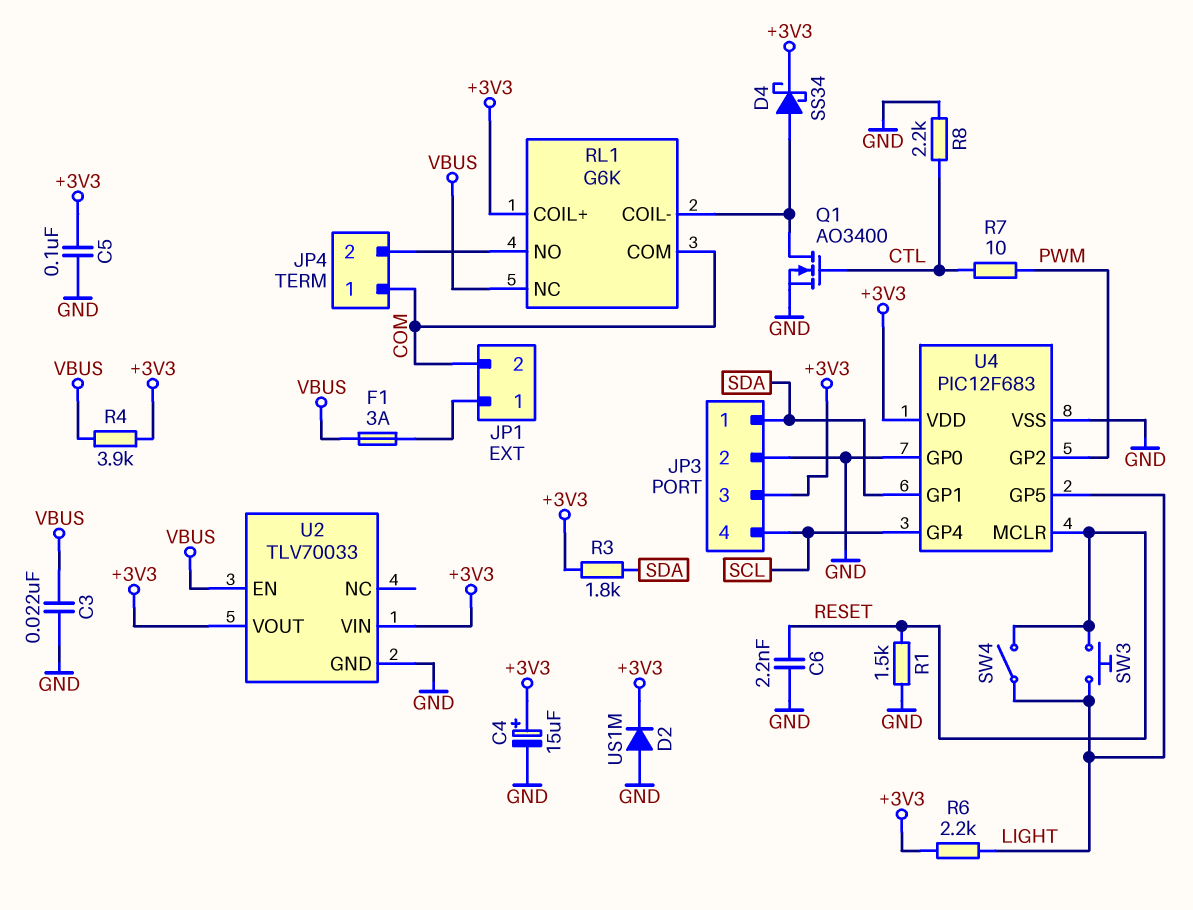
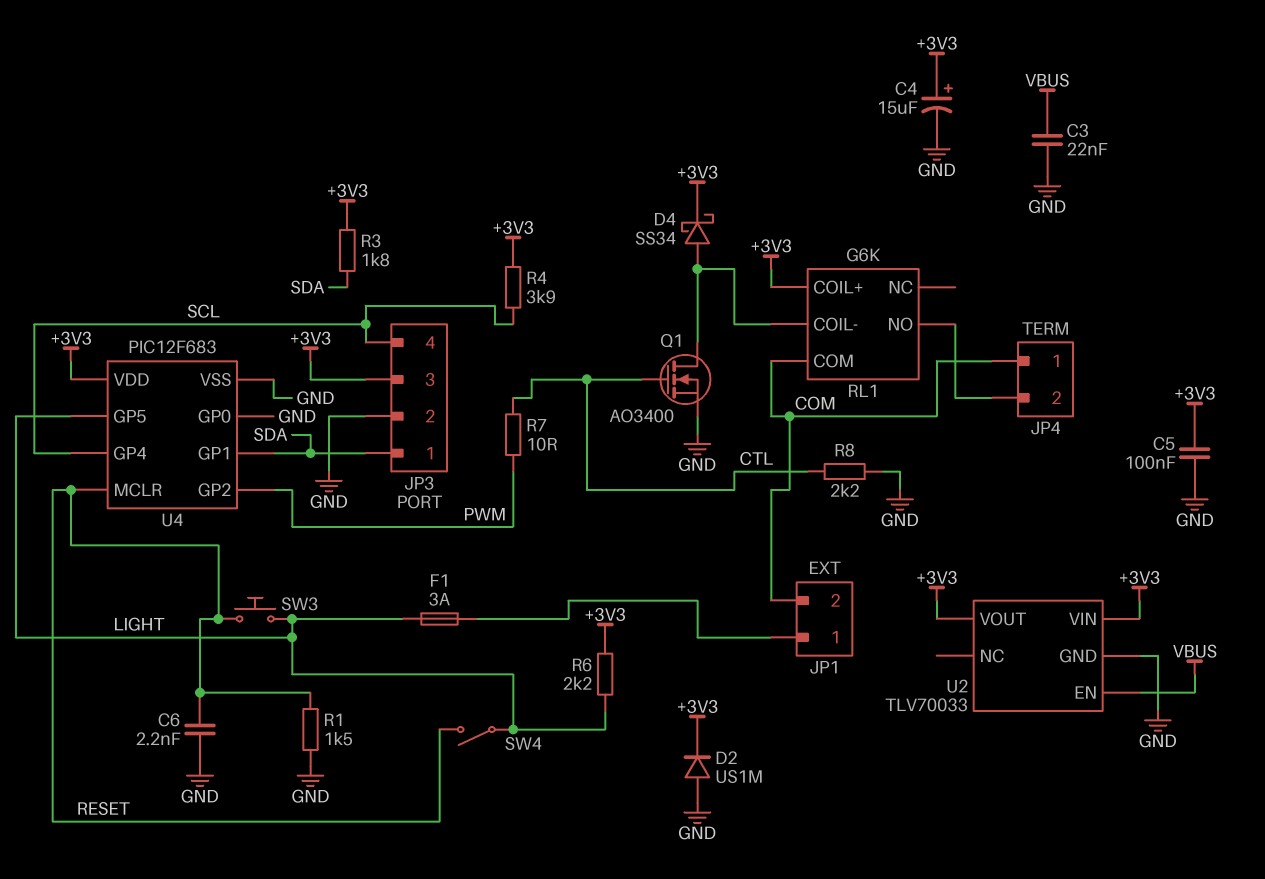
F1: 3A (JP1/1, VBUS) -> 3A (JP1/1, LIGHT)
R4: 3.9k (+3V3, VBUS) -> 3.9k (+3V3, SCL)
RL1 pin NC: VBUS -> none

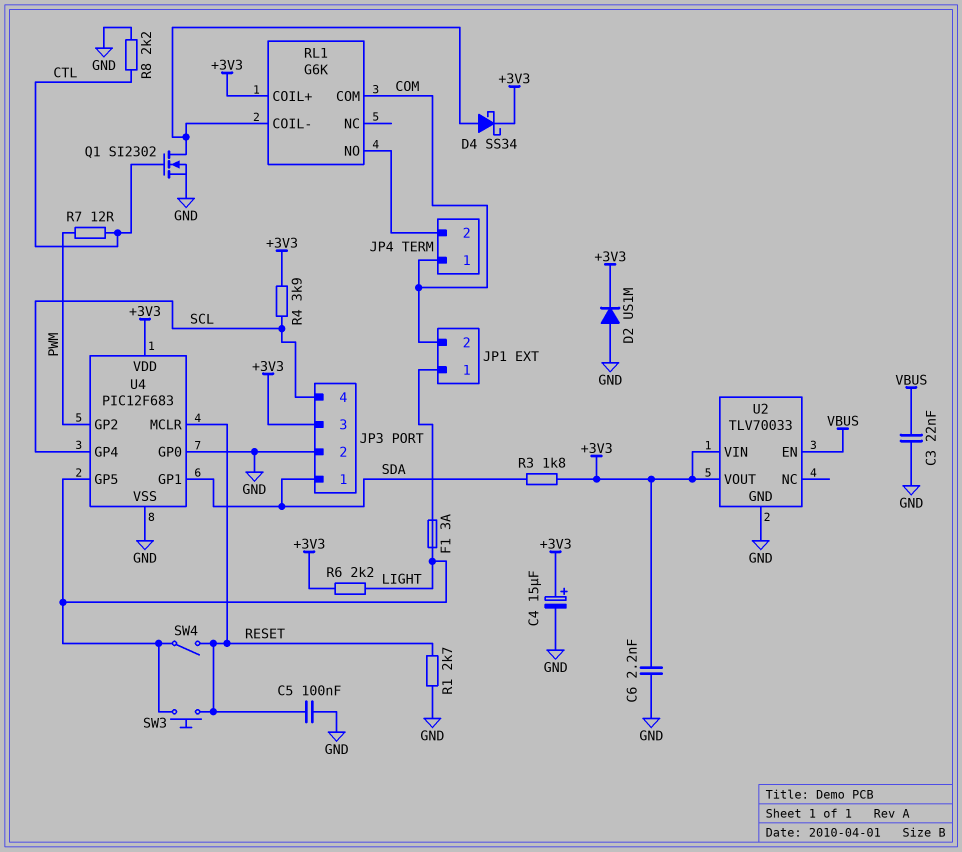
C5: 100nF (+3V3, GND) -> 100nF (GND, RESET)
C6: 2.2nF (GND, RESET) -> 2.2nF (+3V3, GND)
Q1: NMOS AO3400 (G CTL, D RL1/COIL-, S GND) -> NMOS SI2302 (G CTL, D RL1/COIL-, S GND)
R1: 1.5k (GND, RESET) -> 2.7k (GND, RESET)
R7: 10 (CTL, PWM) -> 12 (CTL, PWM)

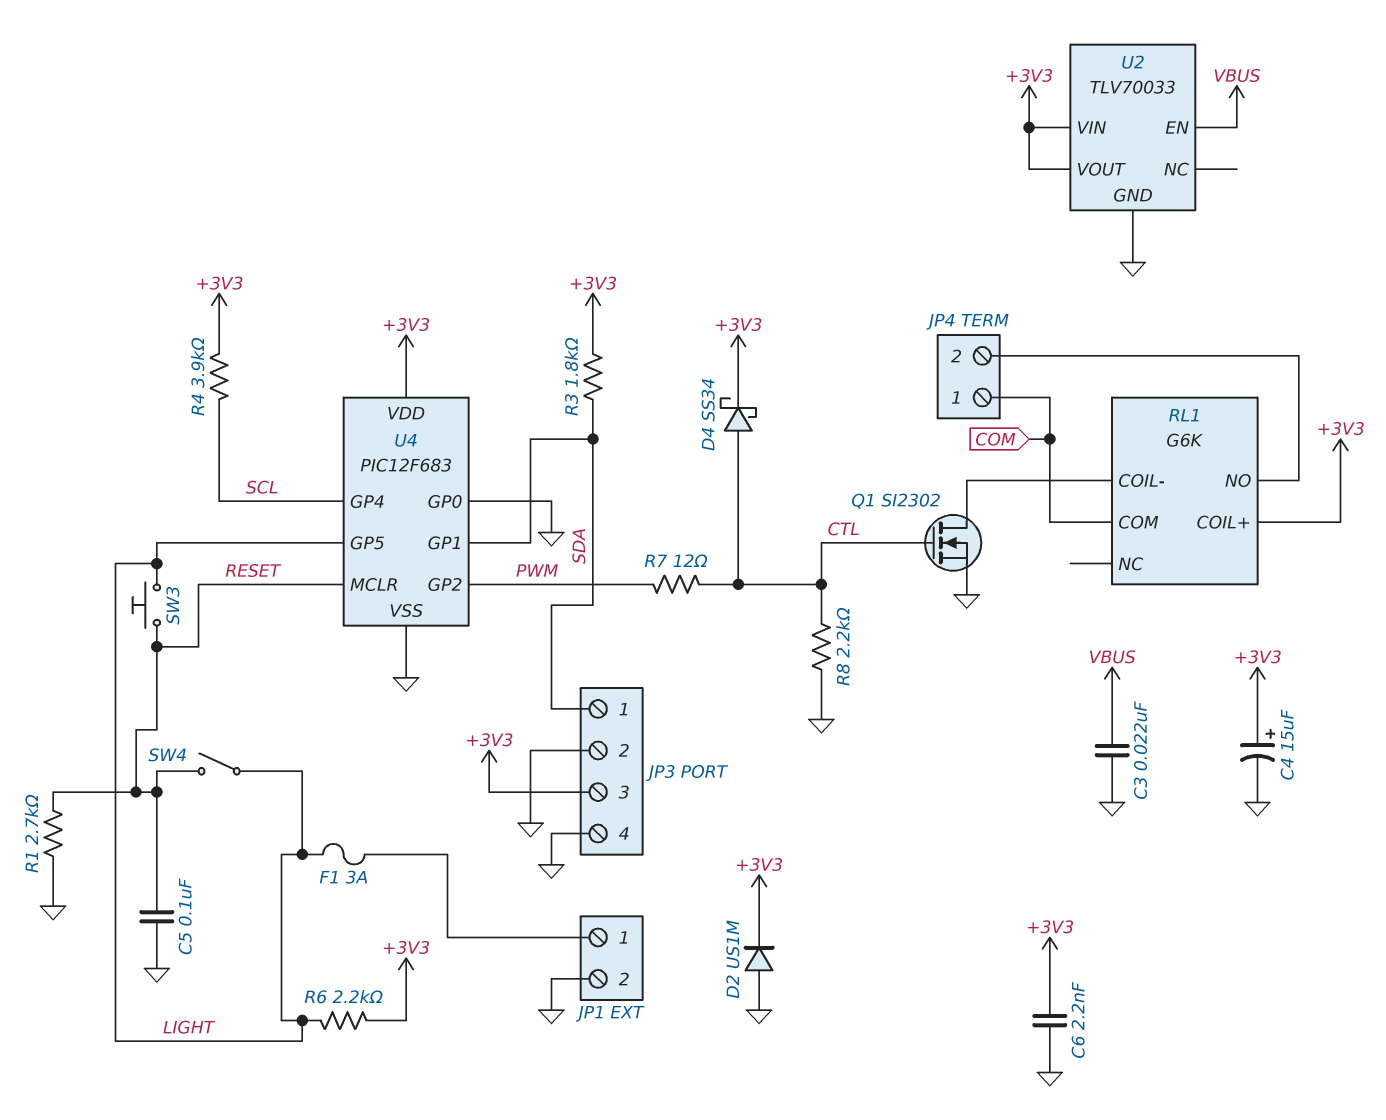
D4: schottky SS34 (A RL1/COIL-, K +3V3) -> schottky SS34 (A CTL, K +3V3)
JP1 pin 2: COM -> GND
JP3 pin 4: SCL -> GND

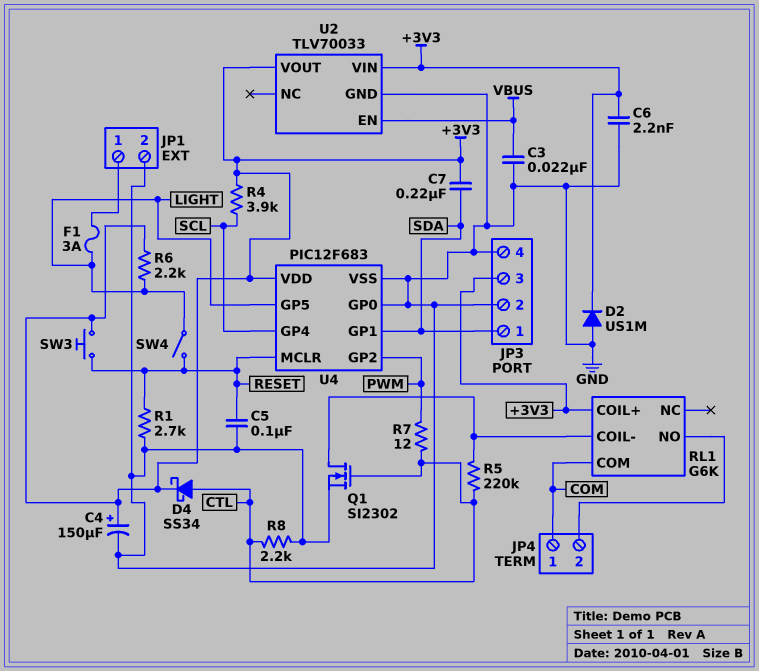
C4: 15uF (plus +3V3, minus GND) -> 150uF (plus +3V3, minus GND)
C7: none -> 220nF (+3V3, SDA)
R3: 1.8k (+3V3, SDA) -> none
R5: none -> 220k (CTL, RL1/COIL-)
SW3: button (LIGHT, RESET) -> button (+3V3, RESET)

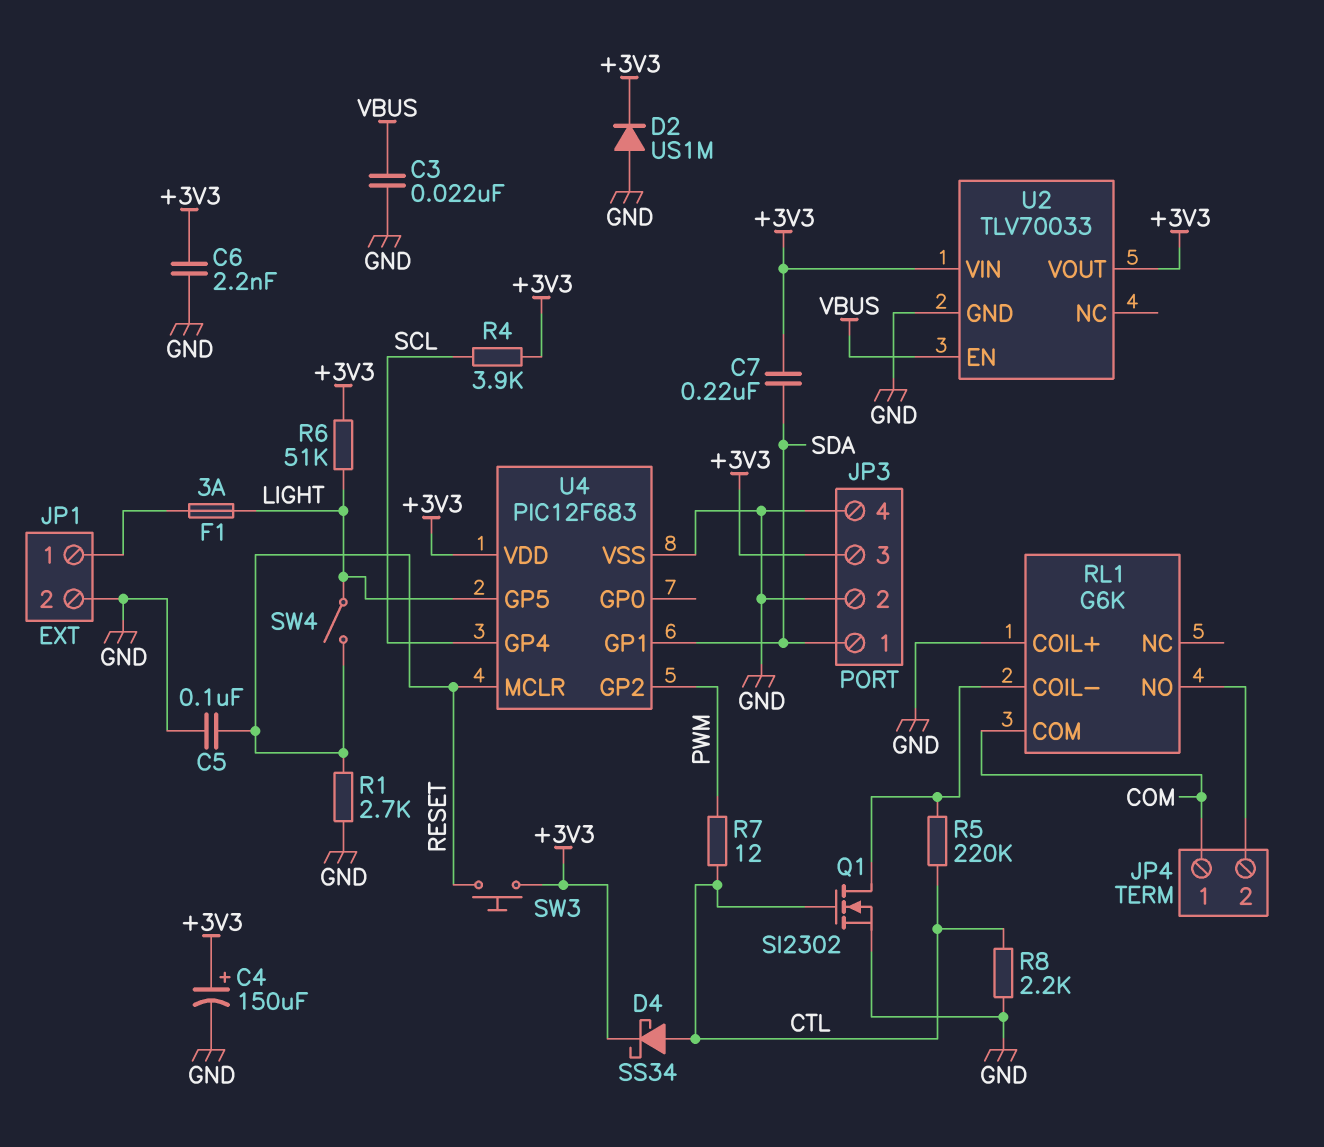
R6: 2.2k (+3V3, LIGHT) -> 51k (+3V3, LIGHT)
RL1 pin COIL+: +3V3 -> GND
U4 pin GP0: GND -> none

